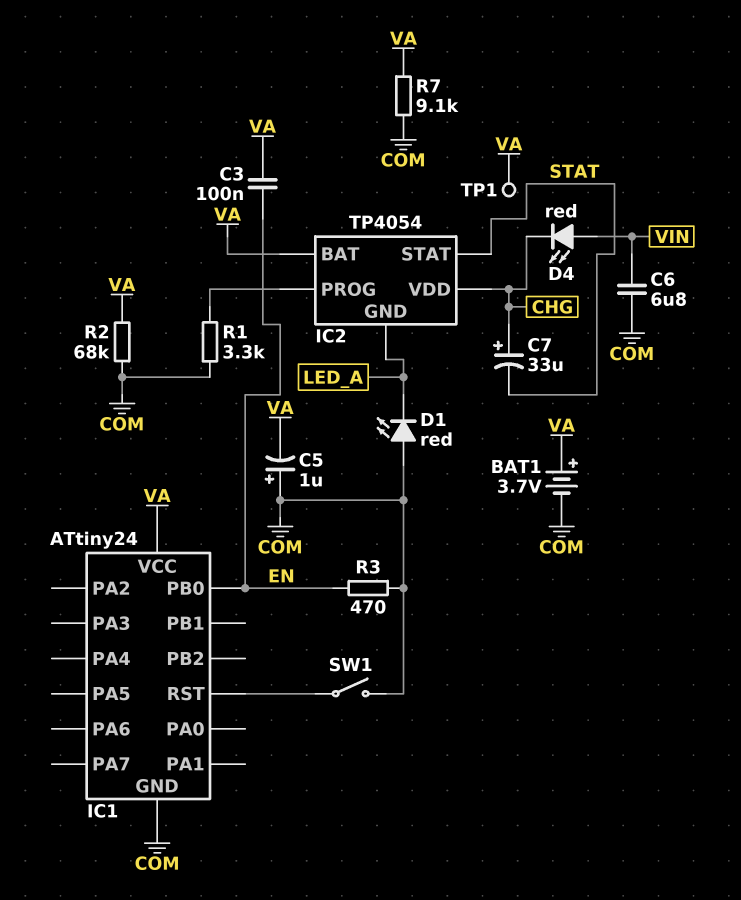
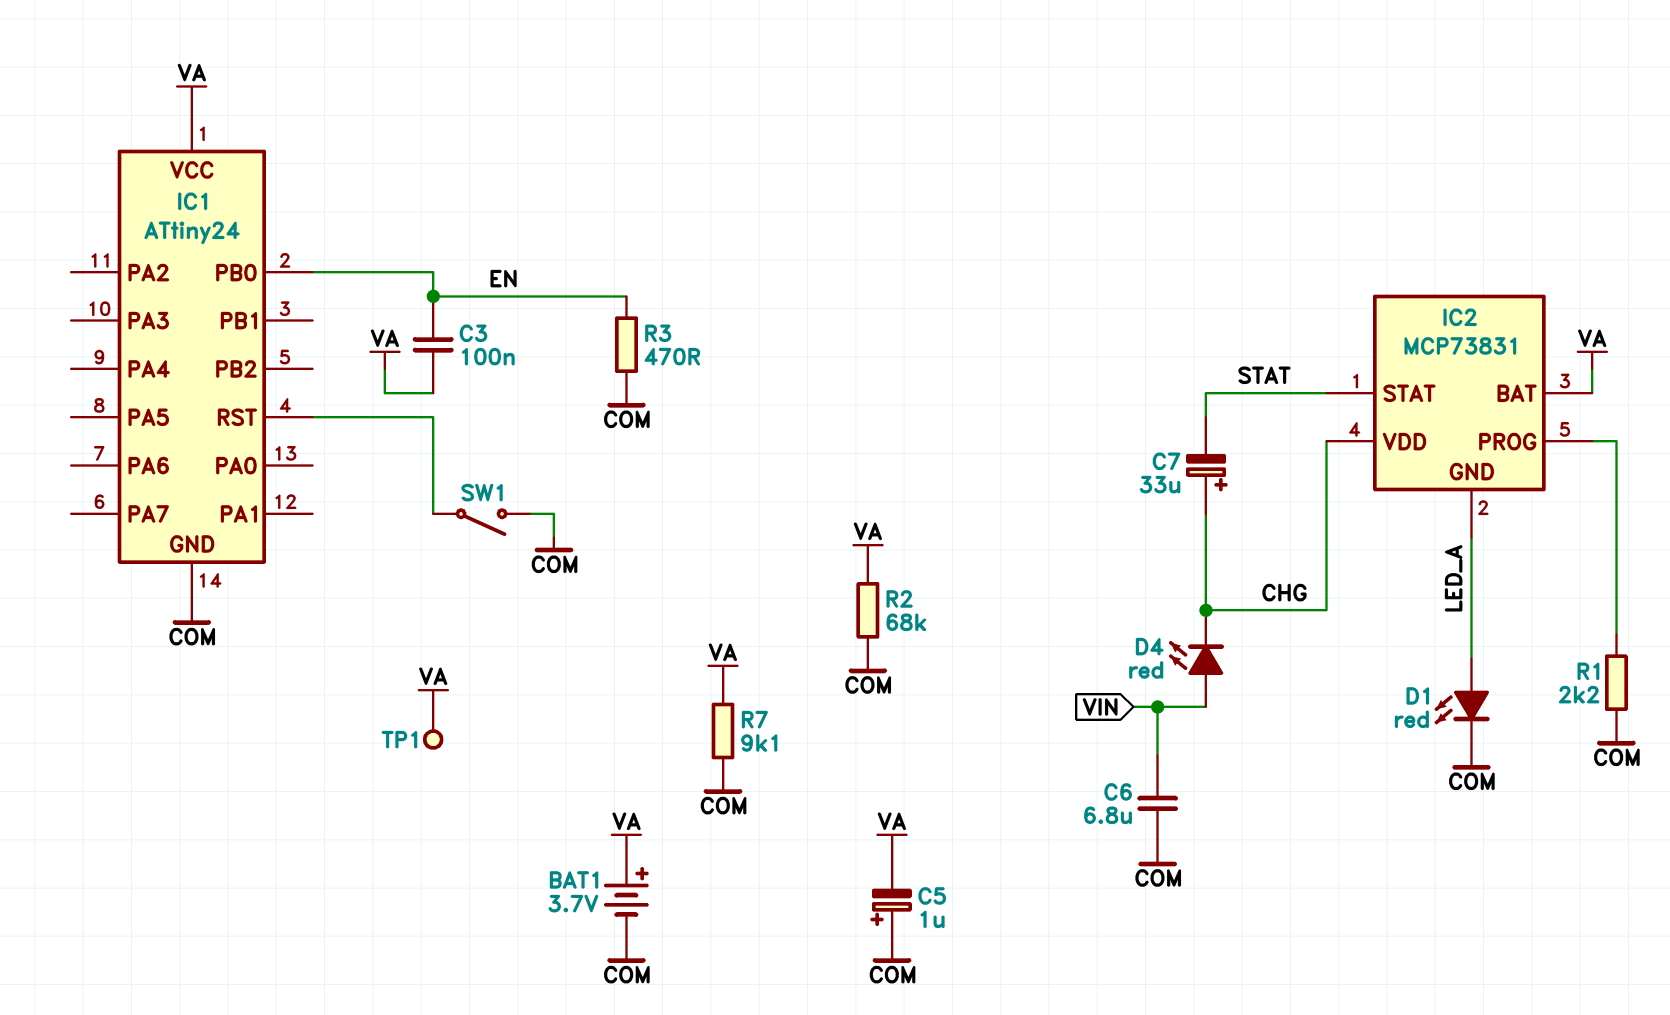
D1: LED red (A COM, K LED_A) -> LED red (A LED_A, K COM)
IC2: TP4054 -> MCP73831
R1: 3.3k (COM, IC2/PROG) -> 2.2k (COM, IC2/PROG)

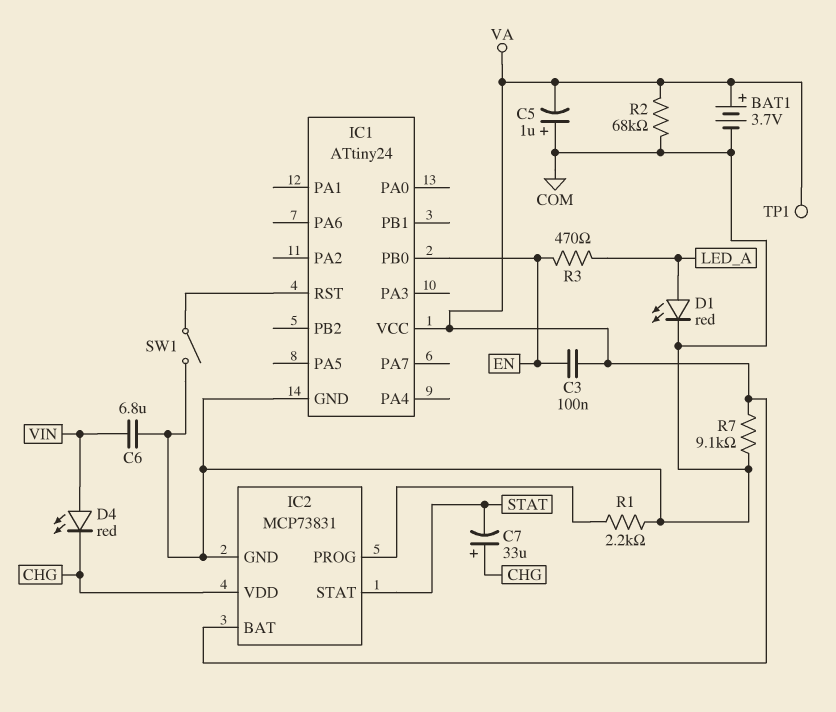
IC2 pin GND: LED_A -> COM
R3: 470 (COM, EN) -> 470 (EN, LED_A)

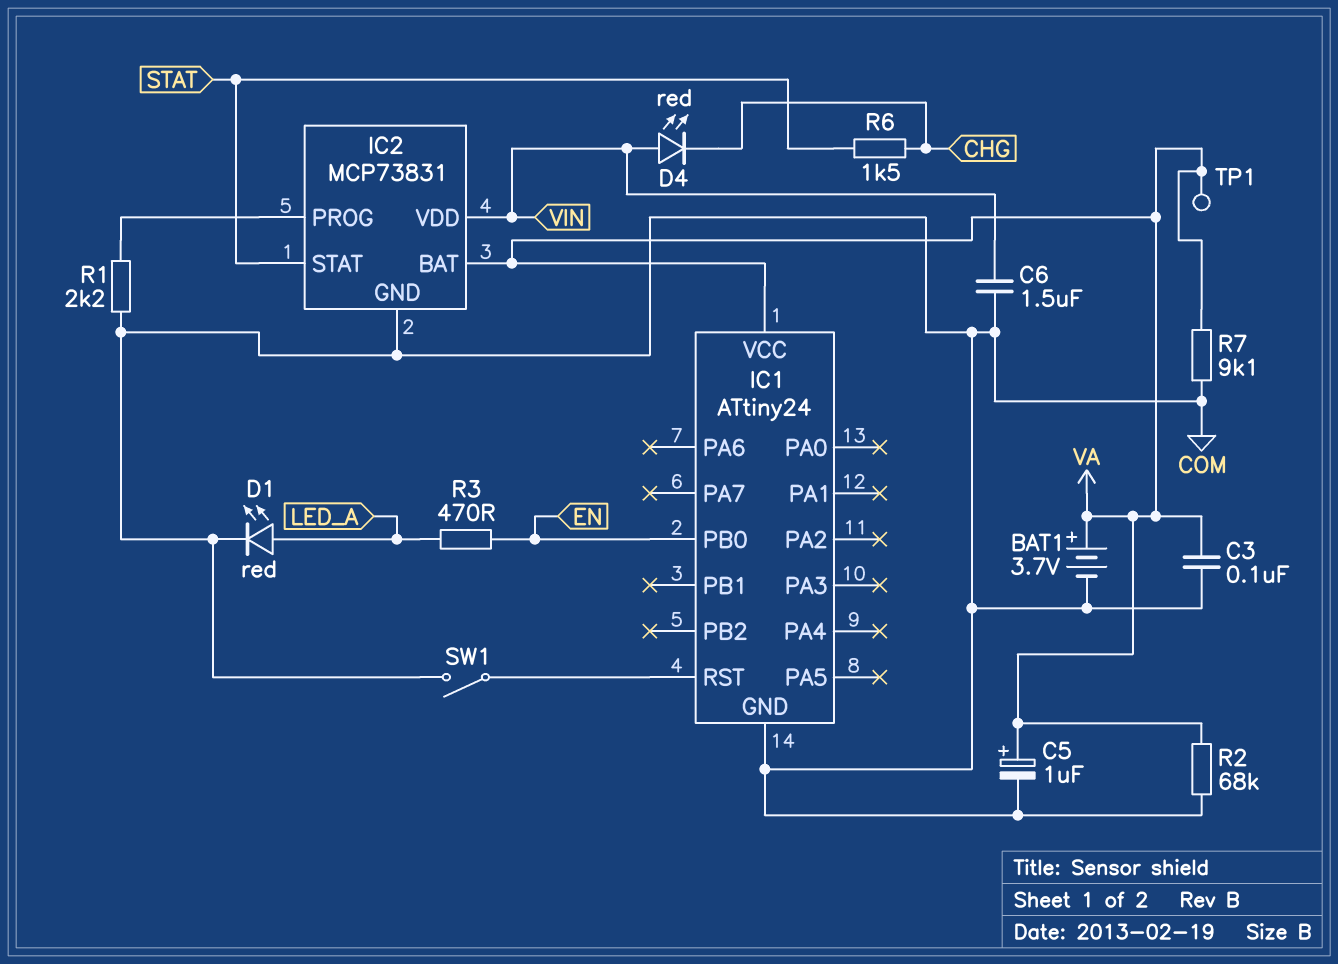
C3: 100nF (EN, VA) -> 100nF (COM, VA)
C5: 1uF (plus COM, minus VA) -> 1uF (plus VA, minus COM)
C6: 6.8uF (COM, VIN) -> 1.5uF (COM, VIN)
C7: 33uF (plus CHG, minus STAT) -> none
IC2 pin VDD: CHG -> VIN
R6: none -> 1.5k (CHG, STAT)

